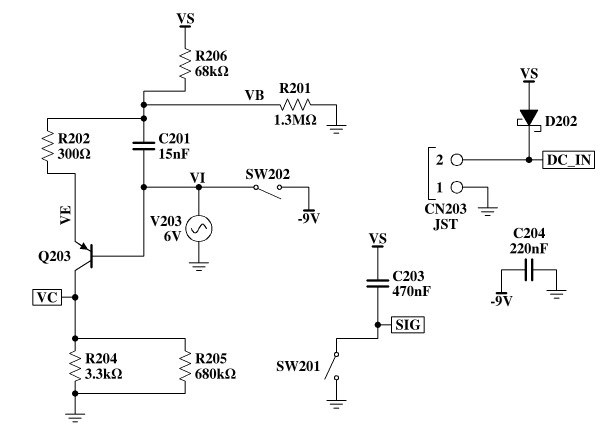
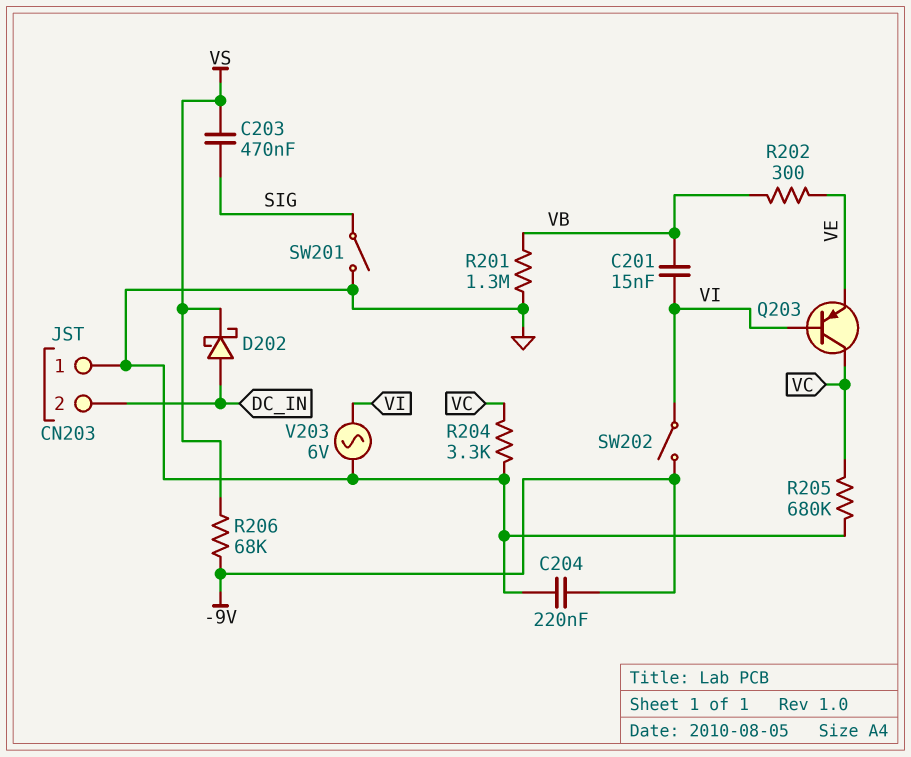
D202: schottky (A VS, K DC_IN) -> schottky (A DC_IN, K VS)
R206: 68k (VB, VS) -> 68k (-9V, VS)

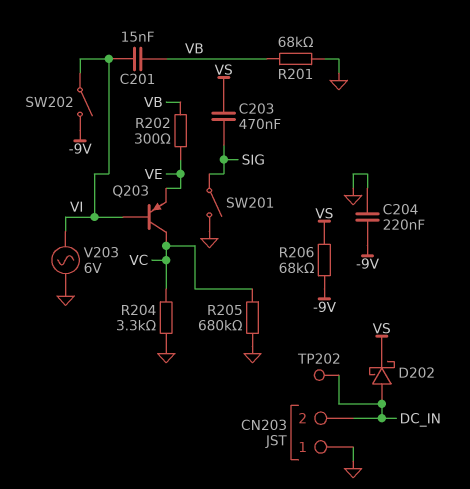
R201: 1.3M (GND, VB) -> 68k (GND, VB)
TP202: none -> test point (DC_IN)

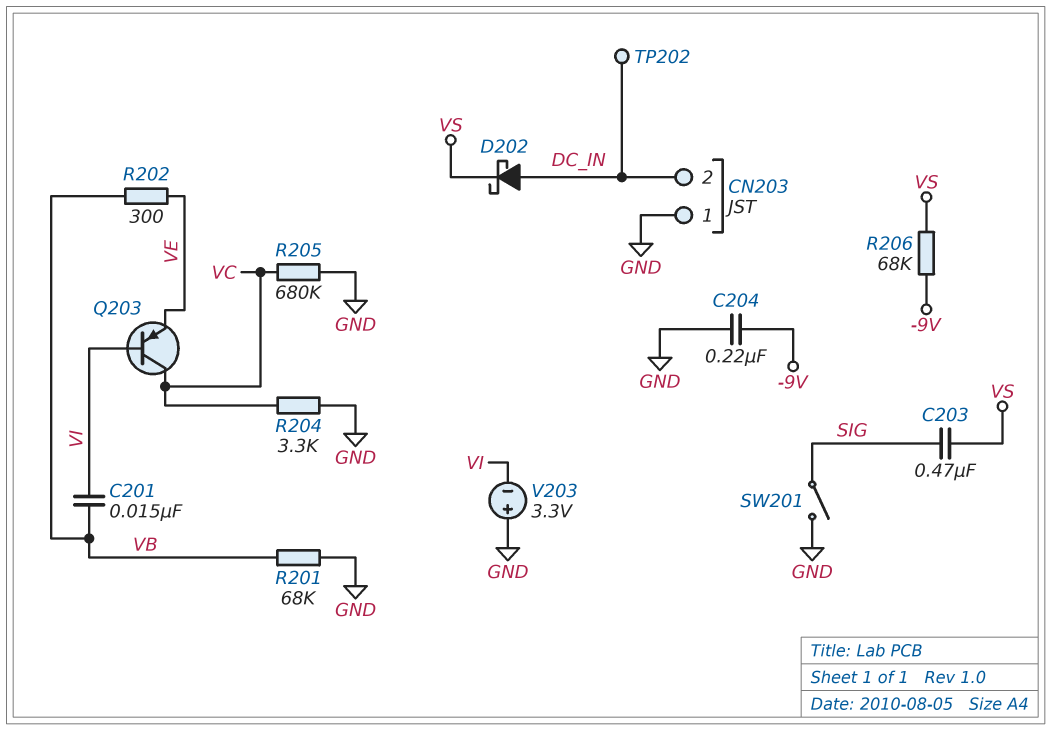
SW202: switch (-9V, VI) -> none
V203: AC 6V (GND, VI) -> 3.3V (plus GND, minus VI)

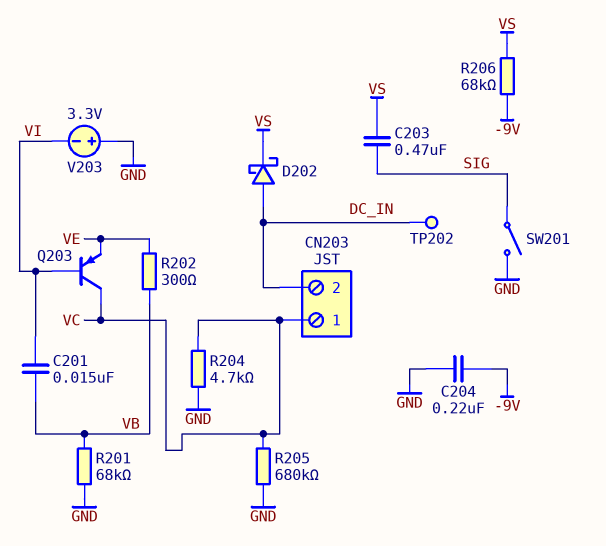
CN203 pin 1: GND -> VC
R204: 3.3k (GND, VC) -> 4.7k (GND, VC)

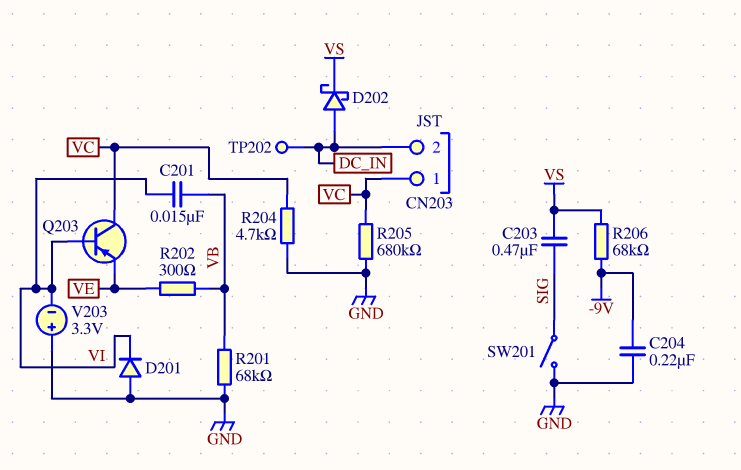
D201: none -> diode (A GND, K VI)

